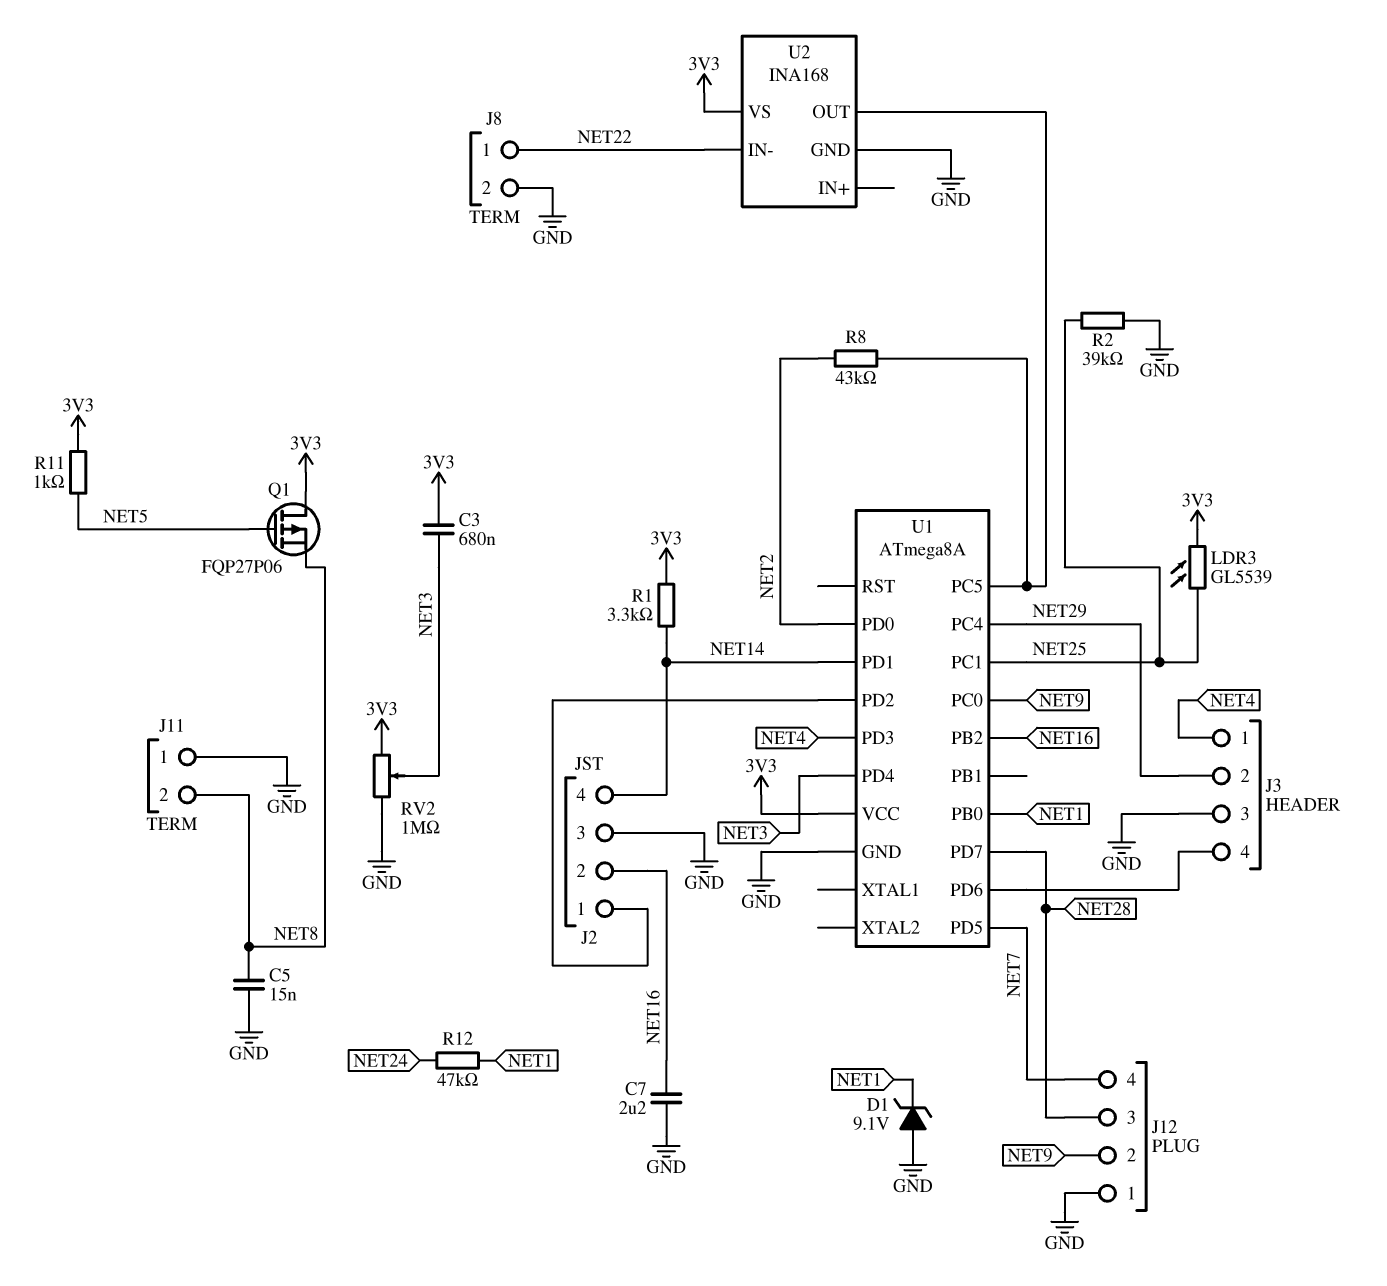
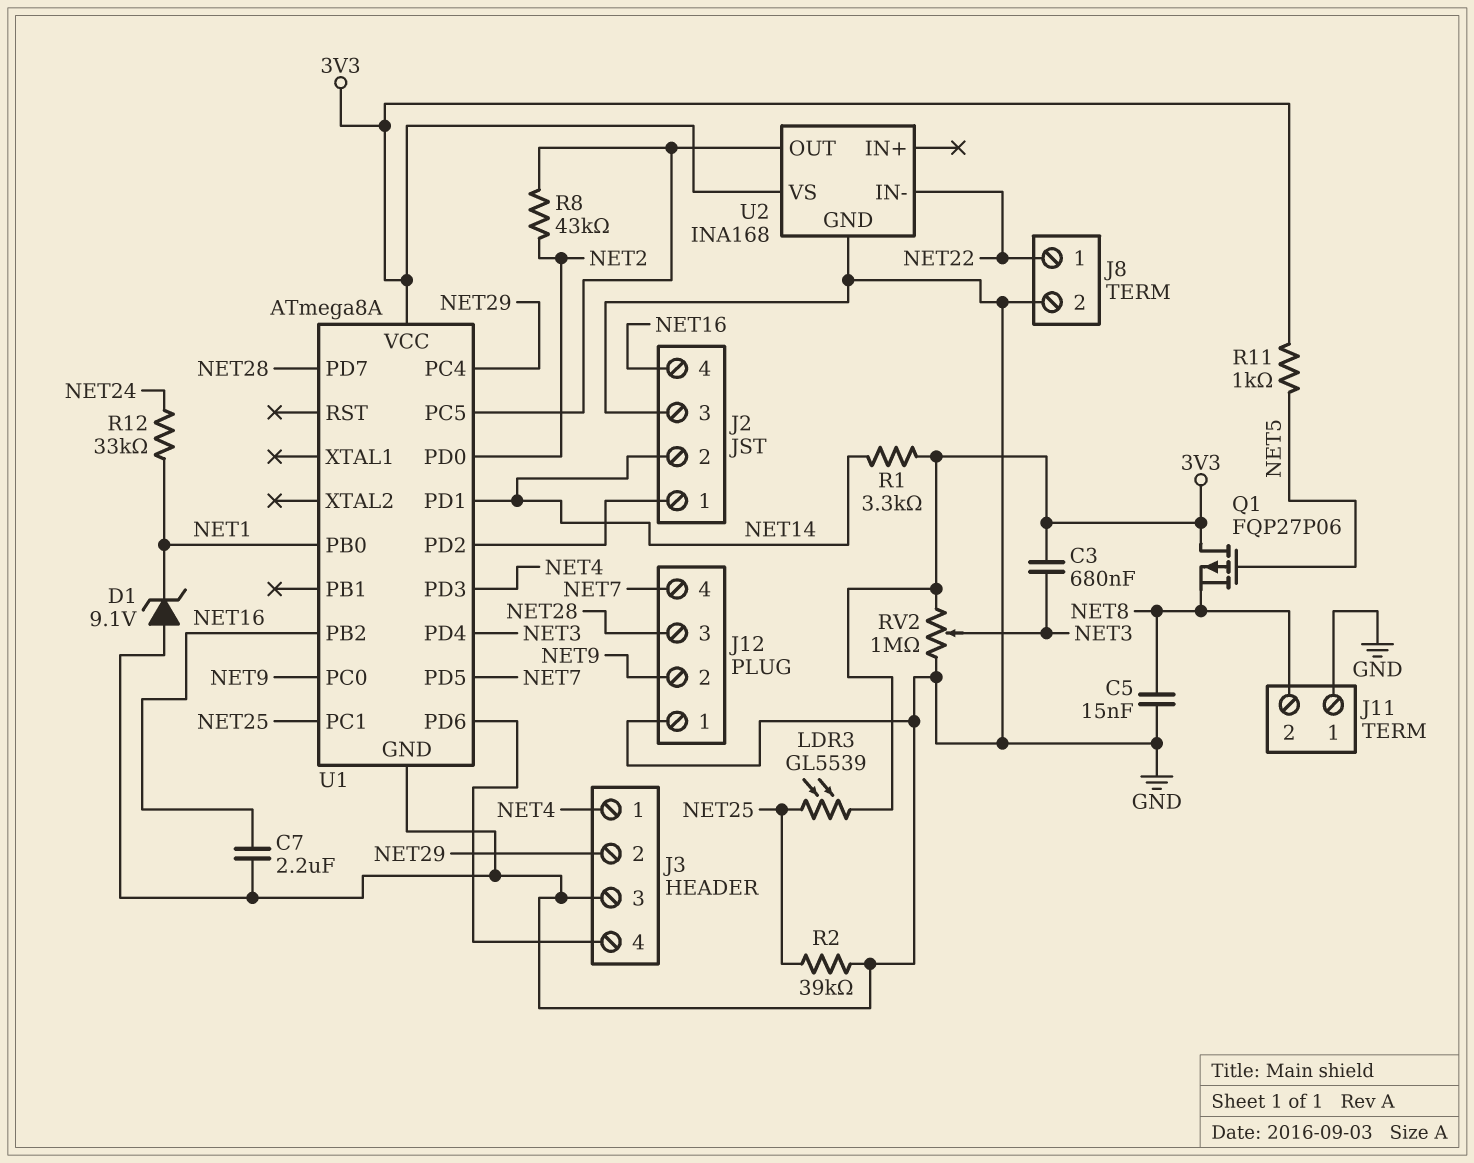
J2 pin 2: NET16 -> NET14
J2 pin 4: NET14 -> NET16
R12: 47k (NET1, NET24) -> 33k (NET1, NET24)

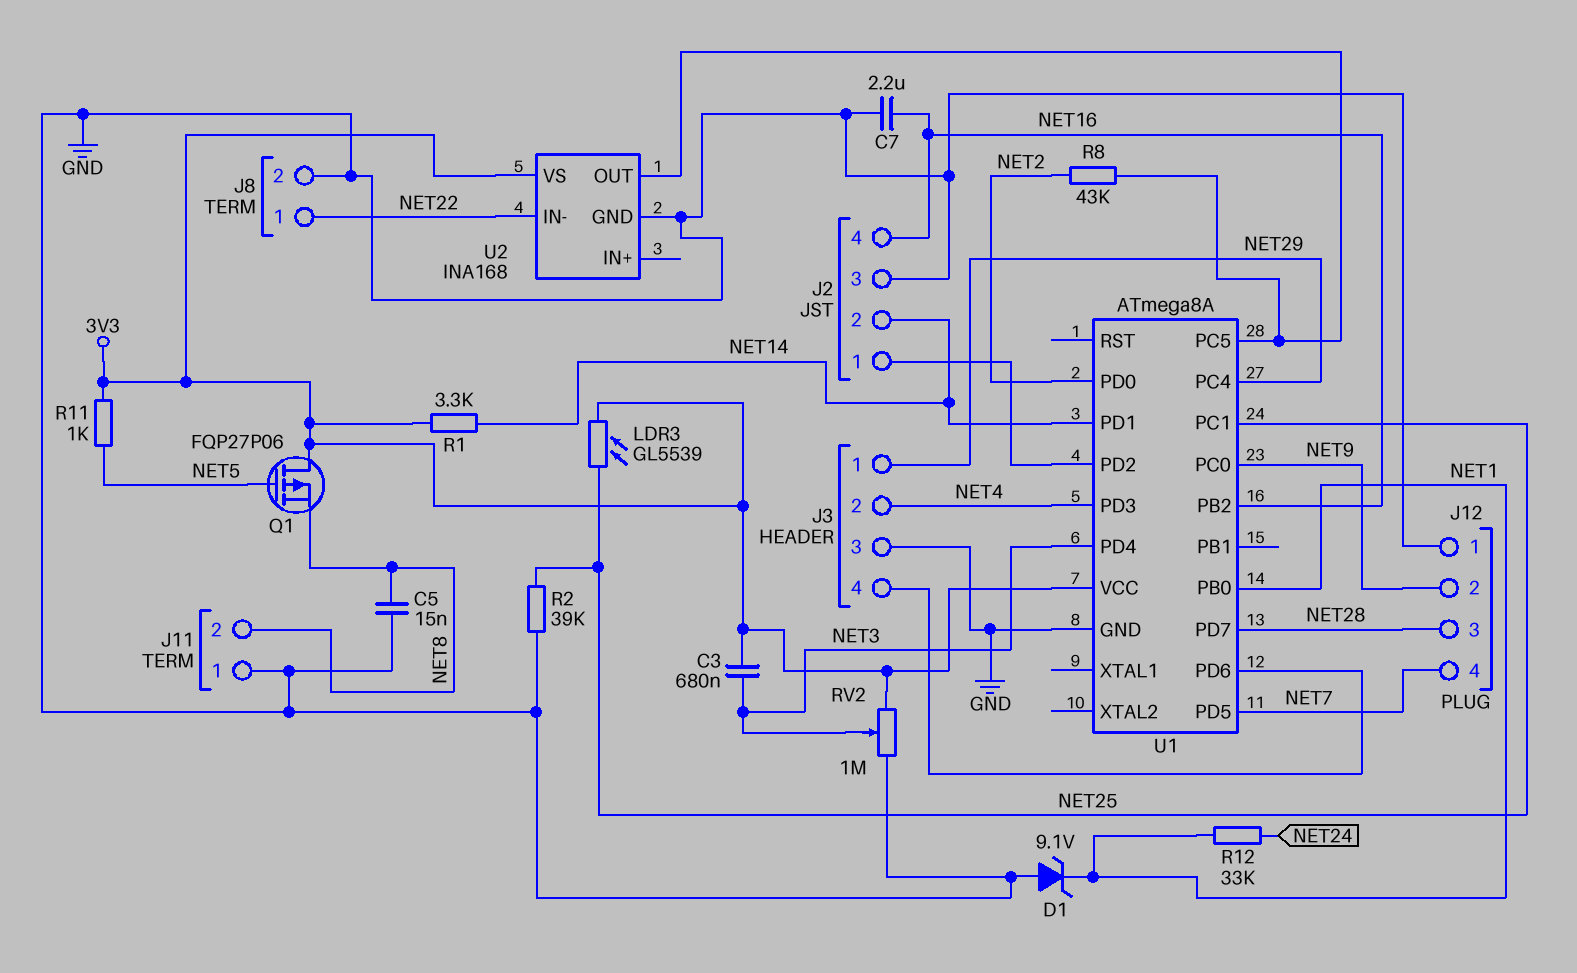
J3 pin 1: NET4 -> NET29
J3 pin 2: NET29 -> NET4

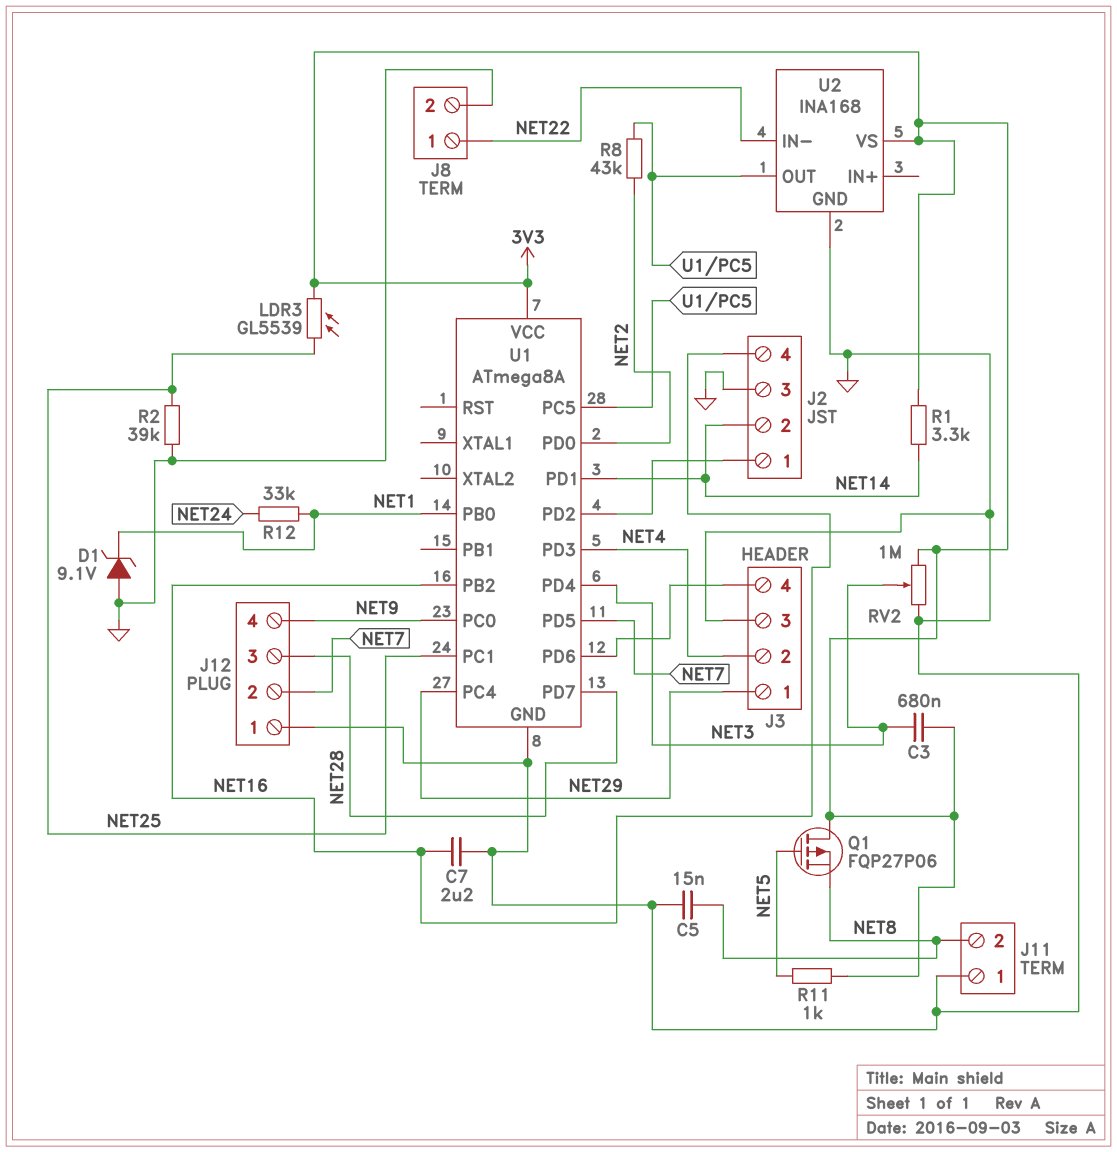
J12 pin 2: NET9 -> NET7
J12 pin 4: NET7 -> NET9

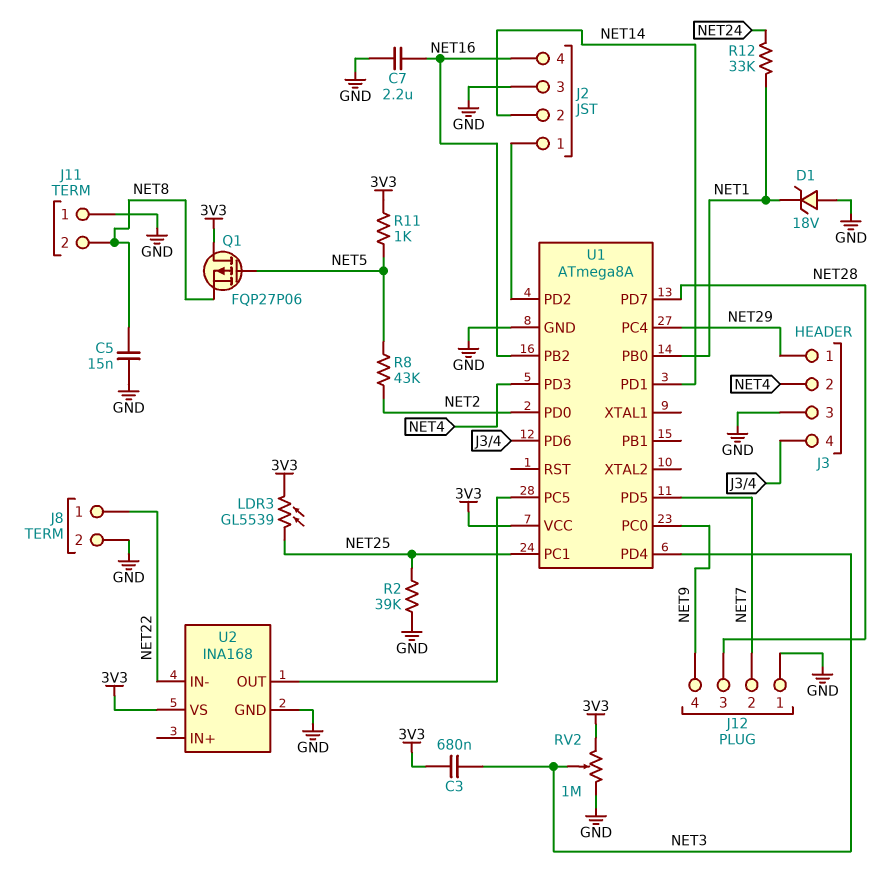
D1: zener 9.1V (A GND, K NET1) -> zener 18V (A GND, K NET1)
R1: 3.3k (3V3, NET14) -> none
R8: 43k (NET2, U1/PC5) -> 43k (NET2, NET5)

